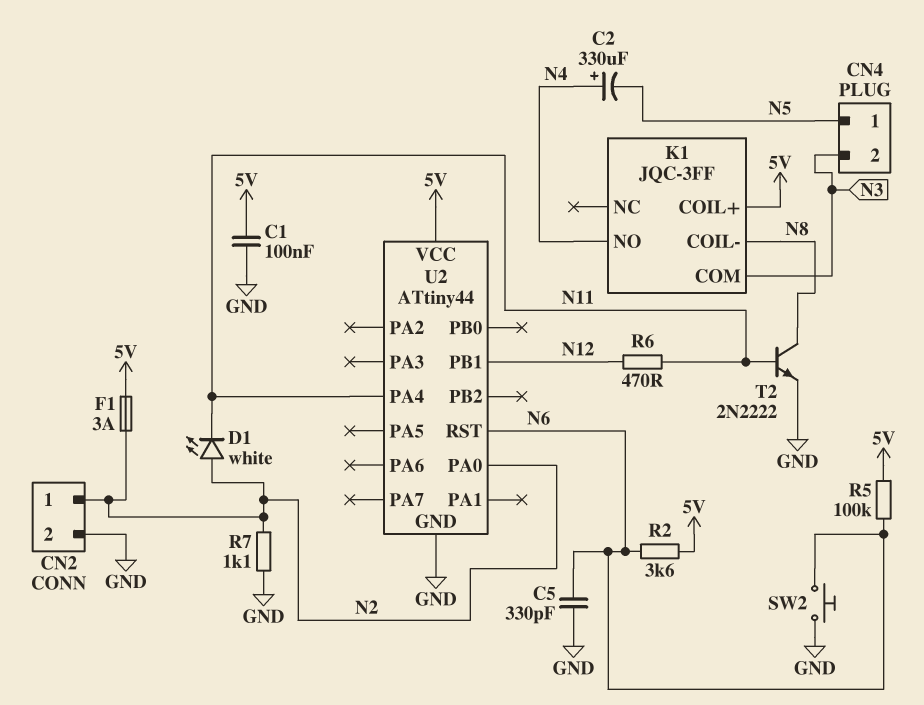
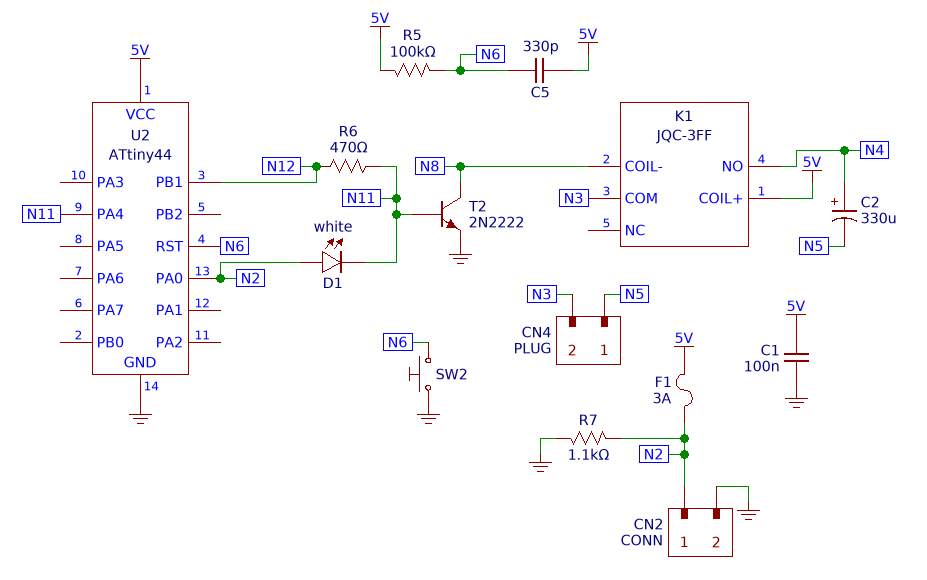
C5: 330pF (GND, N6) -> 330pF (5V, N6)
R2: 3.6k (5V, N6) -> none

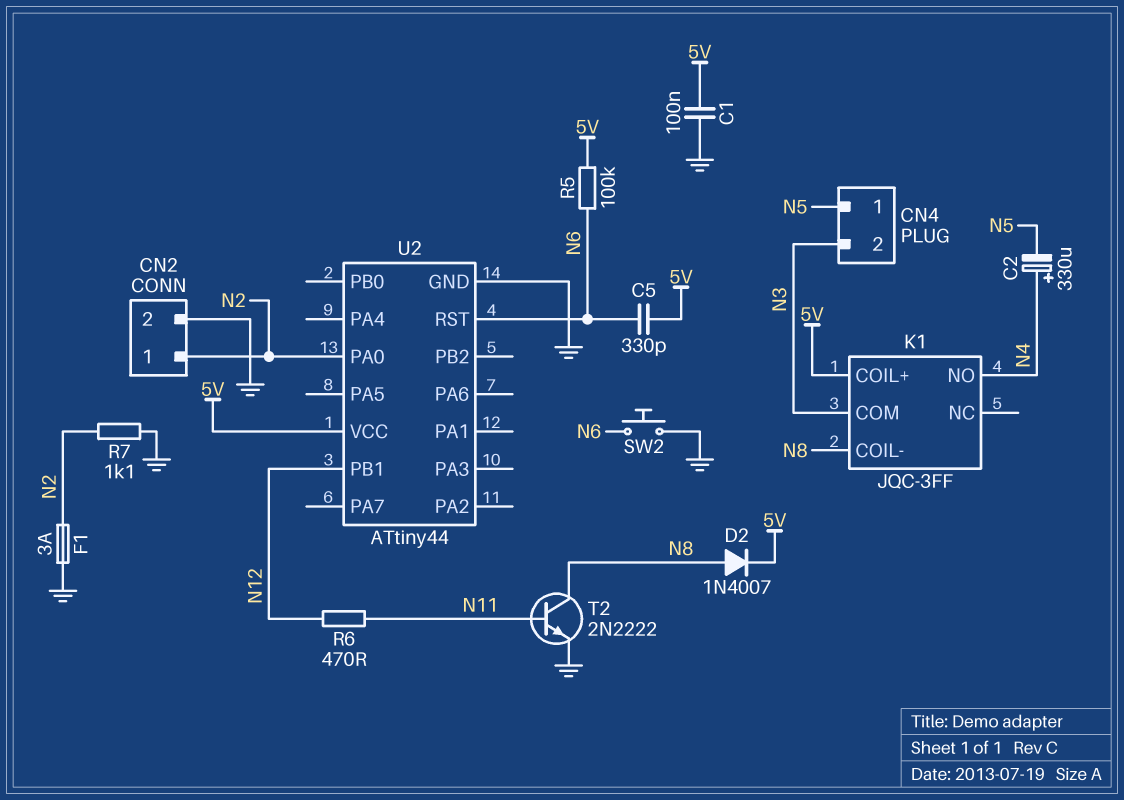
D1: LED white (A N2, K N11) -> none
D2: none -> diode 1N4007 (A N8, K 5V)
F1: 3A (5V, N2) -> 3A (GND, N2)
U2 pin PA4: N11 -> none

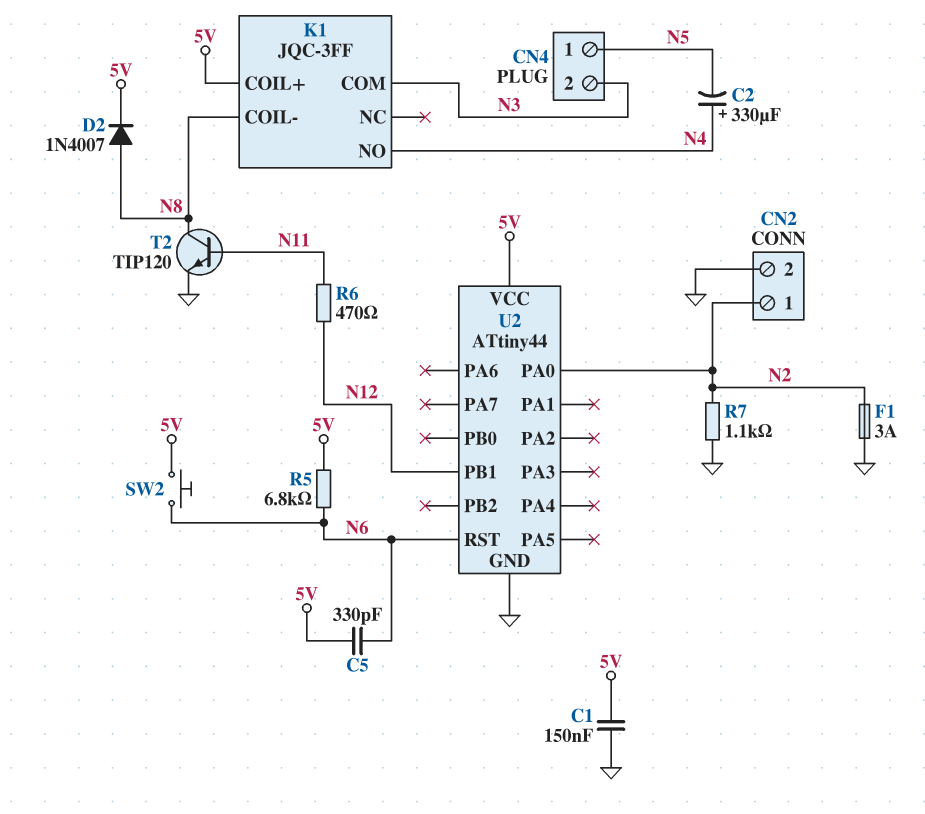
C1: 100nF (5V, GND) -> 150nF (5V, GND)
R5: 100k (5V, N6) -> 6.8k (5V, N6)
SW2: button (GND, N6) -> button (5V, N6)
T2: NPN 2N2222 (B N11, C N8, E GND) -> NPN TIP120 (B N11, C N8, E GND)

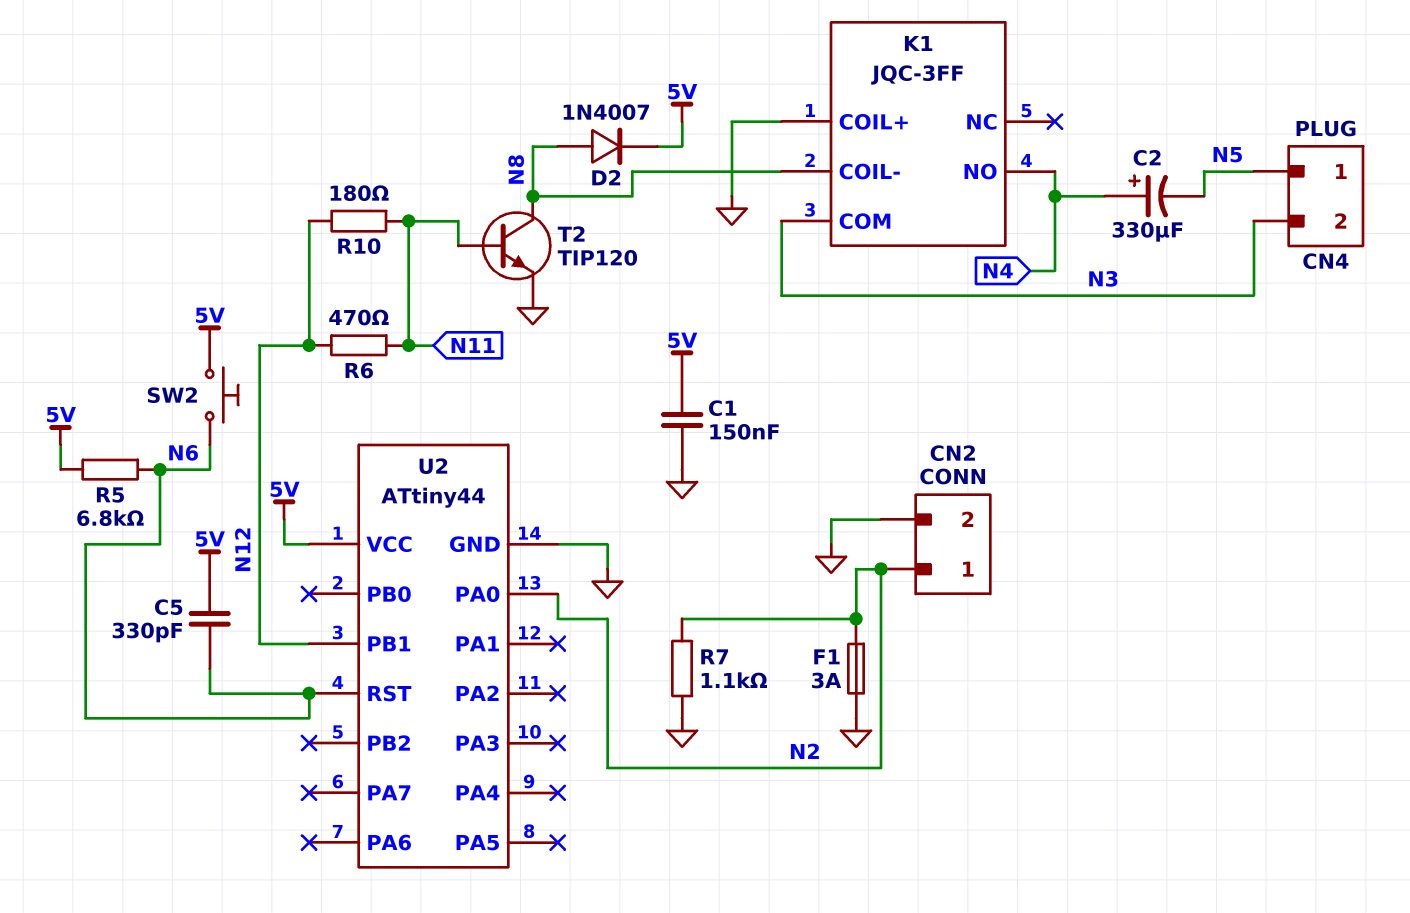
K1 pin COIL+: 5V -> GND
R10: none -> 180 (N11, N12)

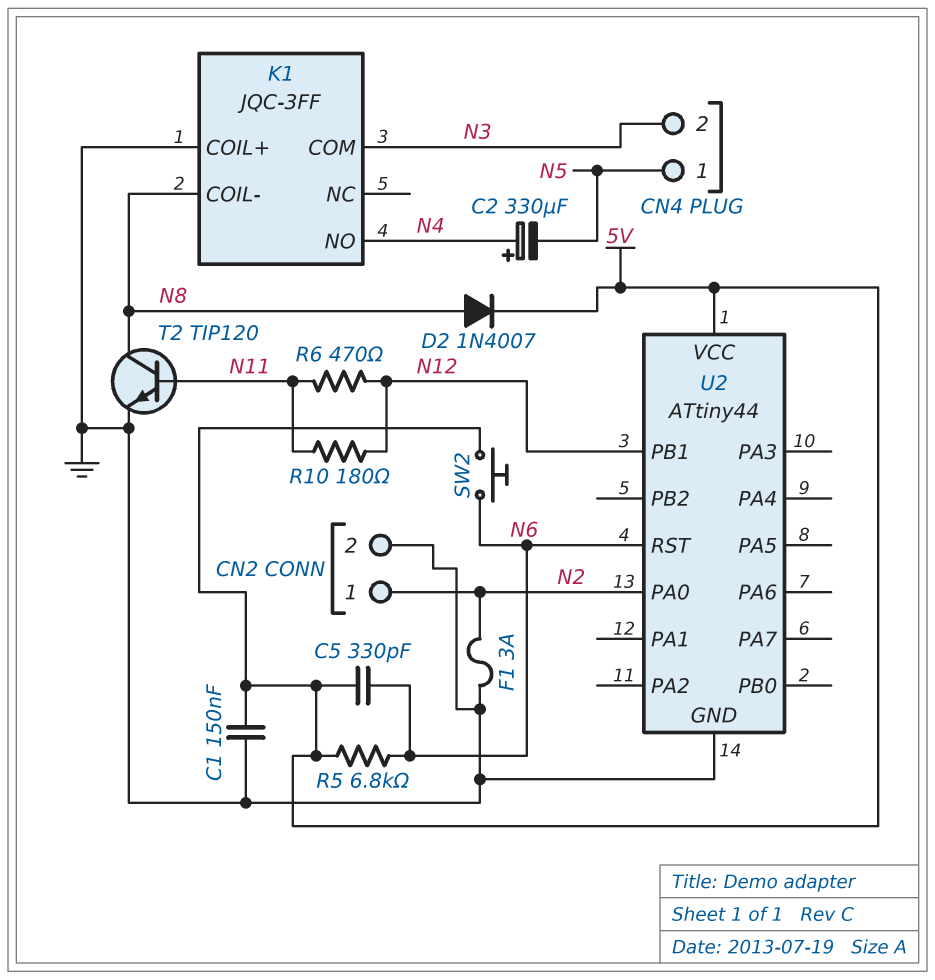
R7: 1.1k (GND, N2) -> none

